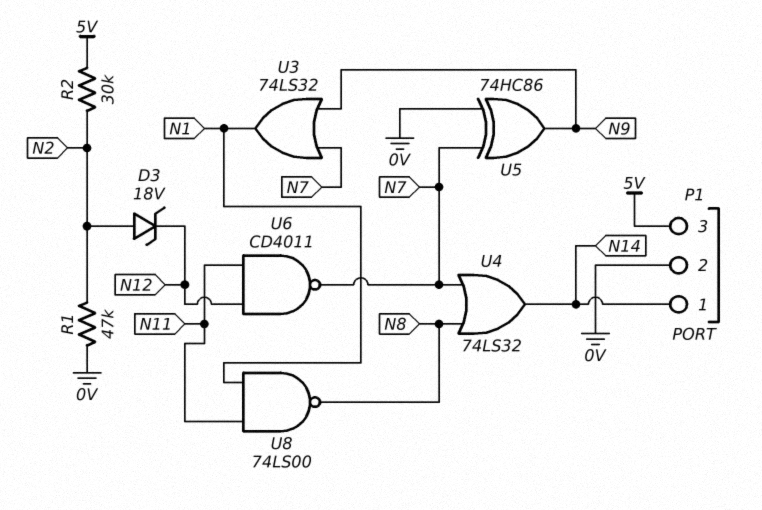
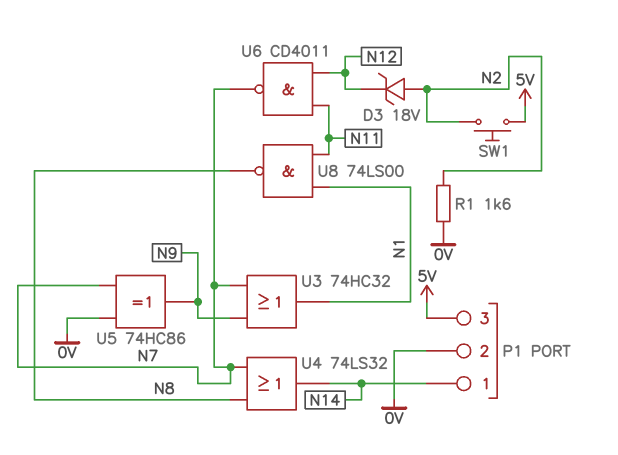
R1: 47k (0V, N2) -> 1.6k (0V, N2)
R2: 30k (5V, N2) -> none
SW1: none -> button (5V, N2)
U3: OR 74LS32 (in N7, in N9, out N1) -> OR 74HC32 (in N7, in N9, out N1)

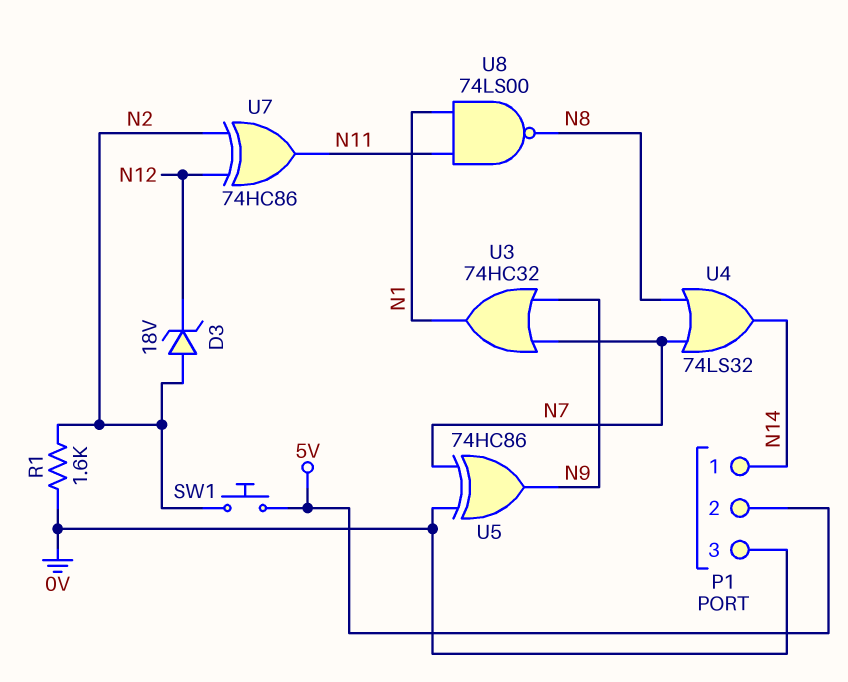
P1 pin 2: 0V -> 5V
P1 pin 3: 5V -> 0V
U6: NAND CD4011 (in N11, in N12, out N7) -> none
U7: none -> XOR 74HC86 (in N2, in N12, out N11)

